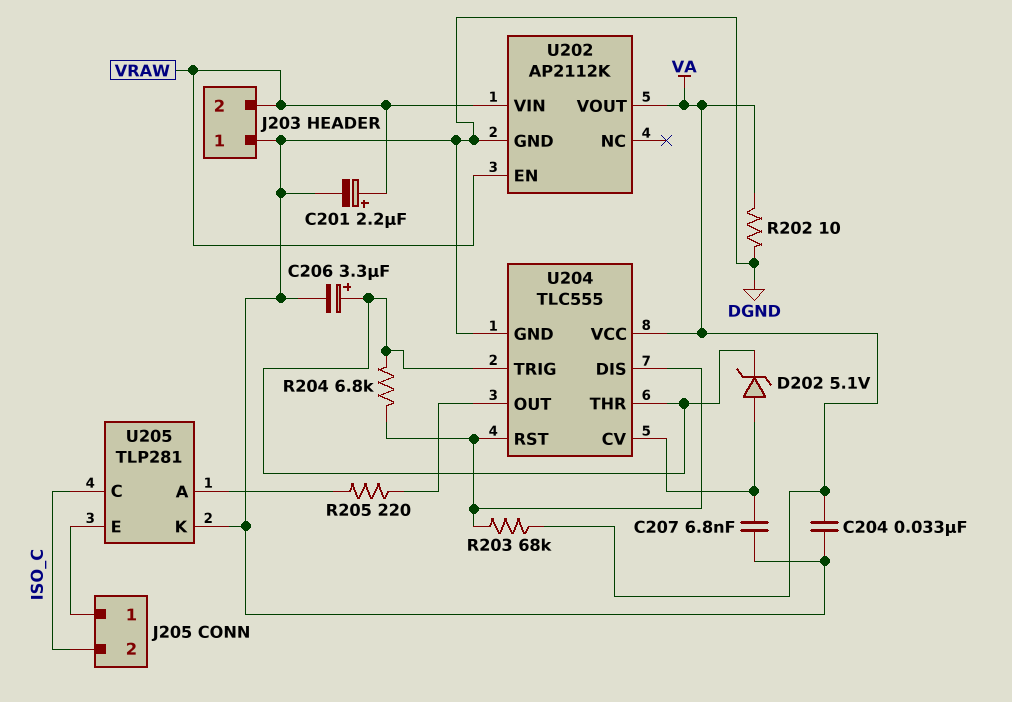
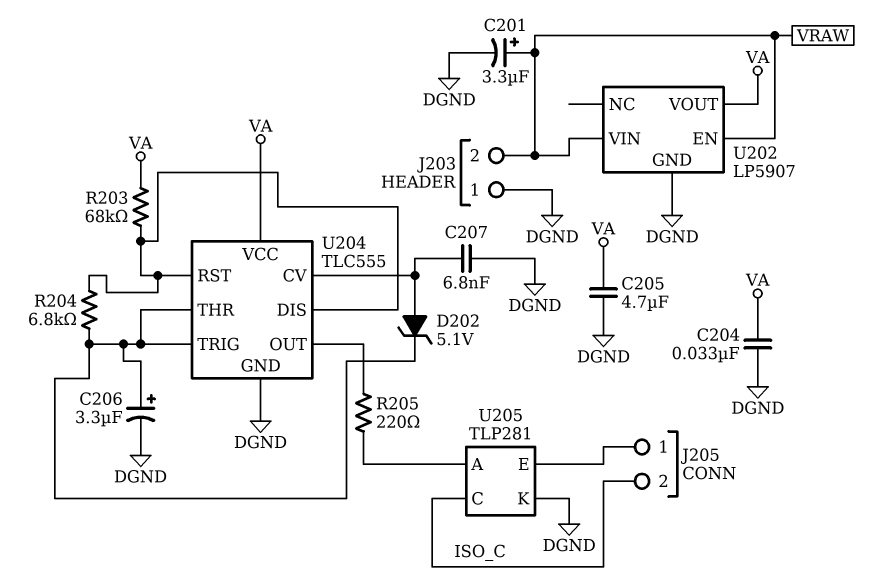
C201: 2.2uF (plus VRAW, minus DGND) -> 3.3uF (plus VRAW, minus DGND)
C205: none -> 4.7uF (DGND, VA)
R202: 10 (DGND, VA) -> none
U202: AP2112K -> LP5907

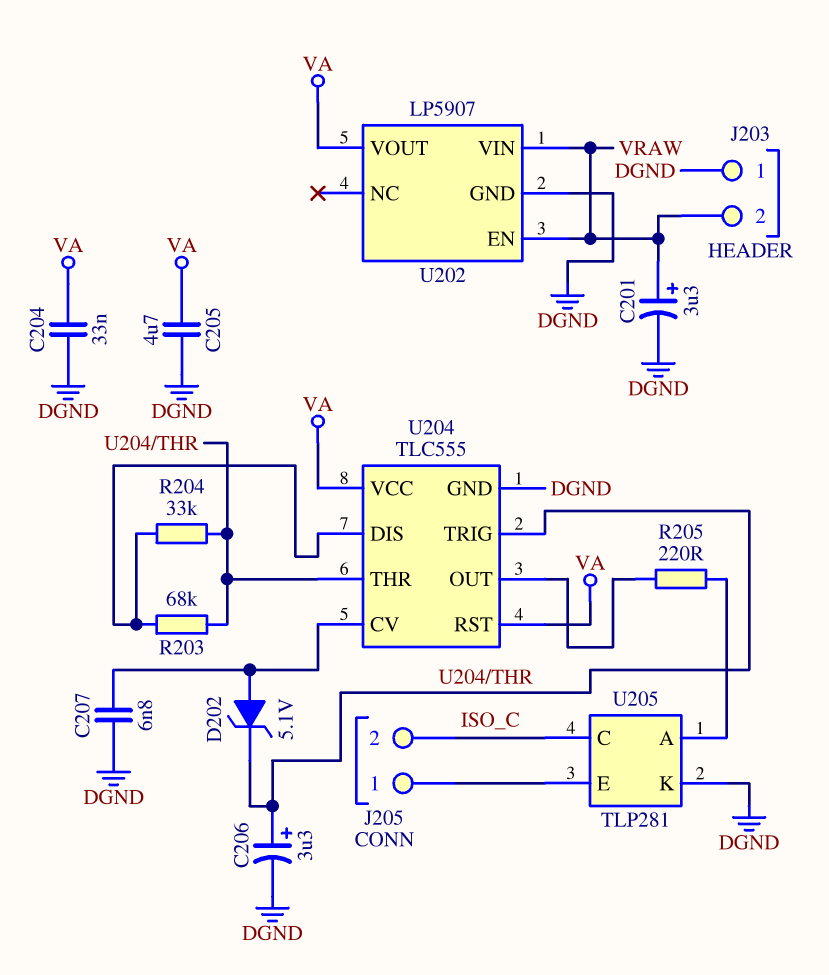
R203: 68k (U204/DIS, VA) -> 68k (U204/DIS, U204/THR)
R204: 6.8k (U204/DIS, U204/THR) -> 33k (U204/DIS, U204/THR)
U204 pin RST: U204/DIS -> VA

